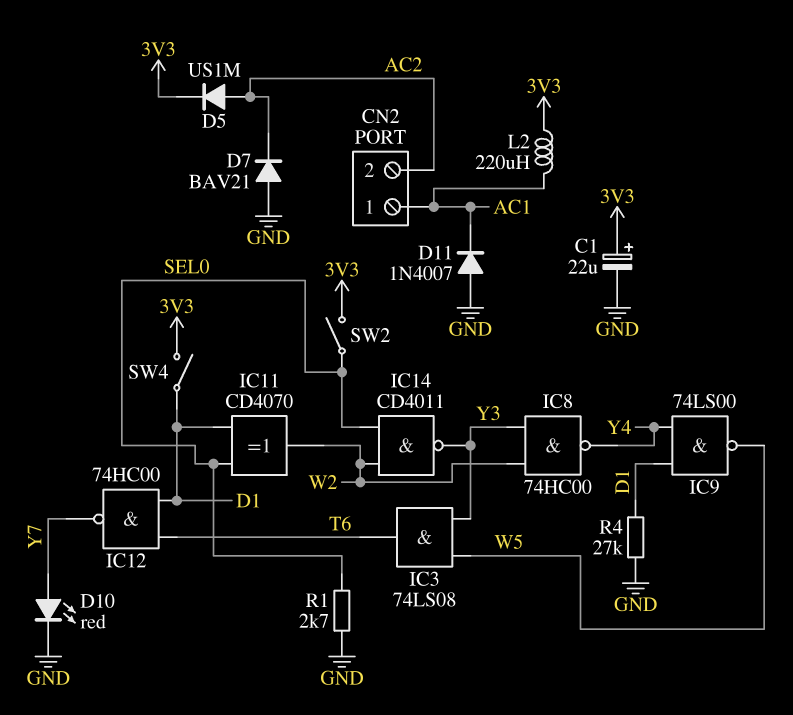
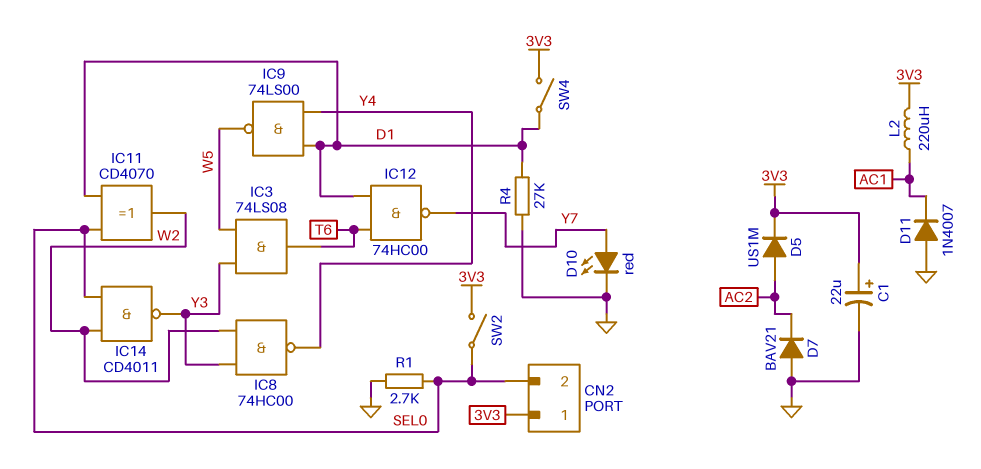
CN2 pin 1: AC1 -> 3V3
CN2 pin 2: AC2 -> SEL0

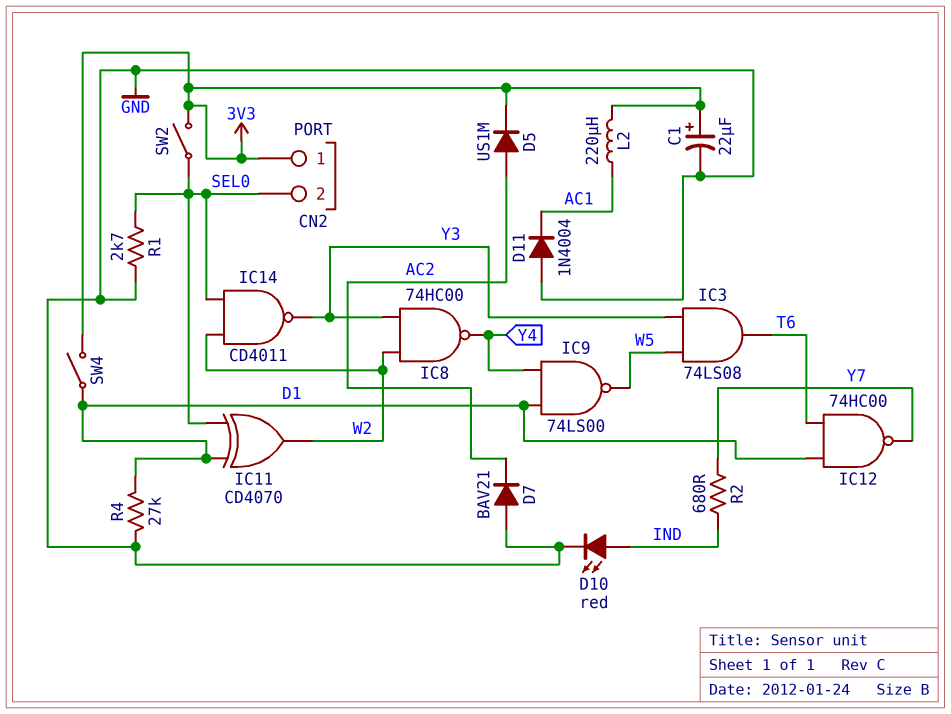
D10: LED red (A Y7, K GND) -> LED red (A IND, K GND)
D11: diode 1N4007 (A GND, K AC1) -> diode 1N4004 (A GND, K AC1)
R2: none -> 680 (IND, Y7)

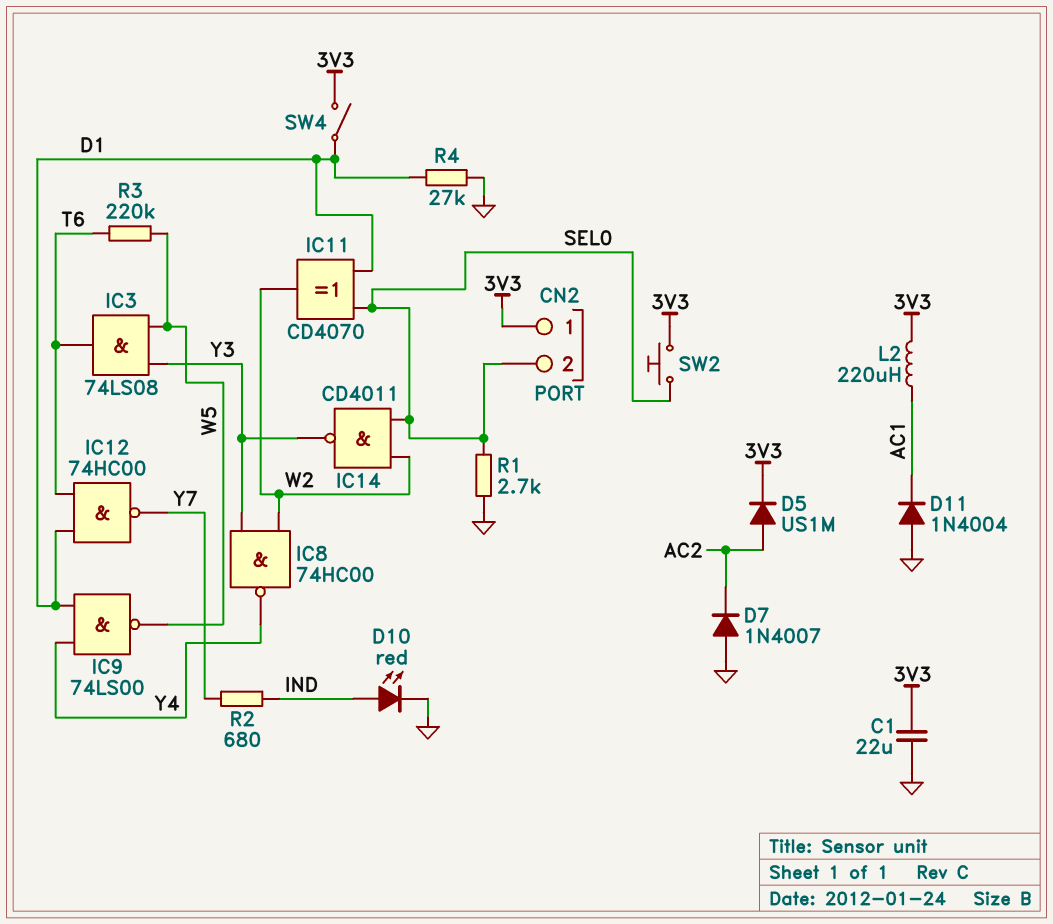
C1: 22uF (plus 3V3, minus GND) -> 22uF (3V3, GND)
D7: diode BAV21 (A GND, K AC2) -> diode 1N4007 (A GND, K AC2)
R3: none -> 220k (T6, W5)
SW2: switch (3V3, SEL0) -> button (3V3, SEL0)

